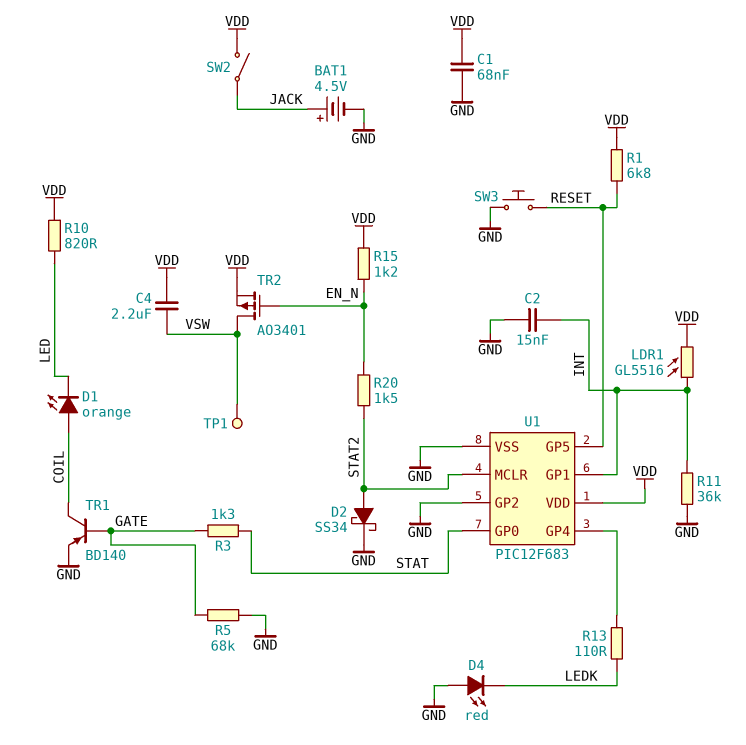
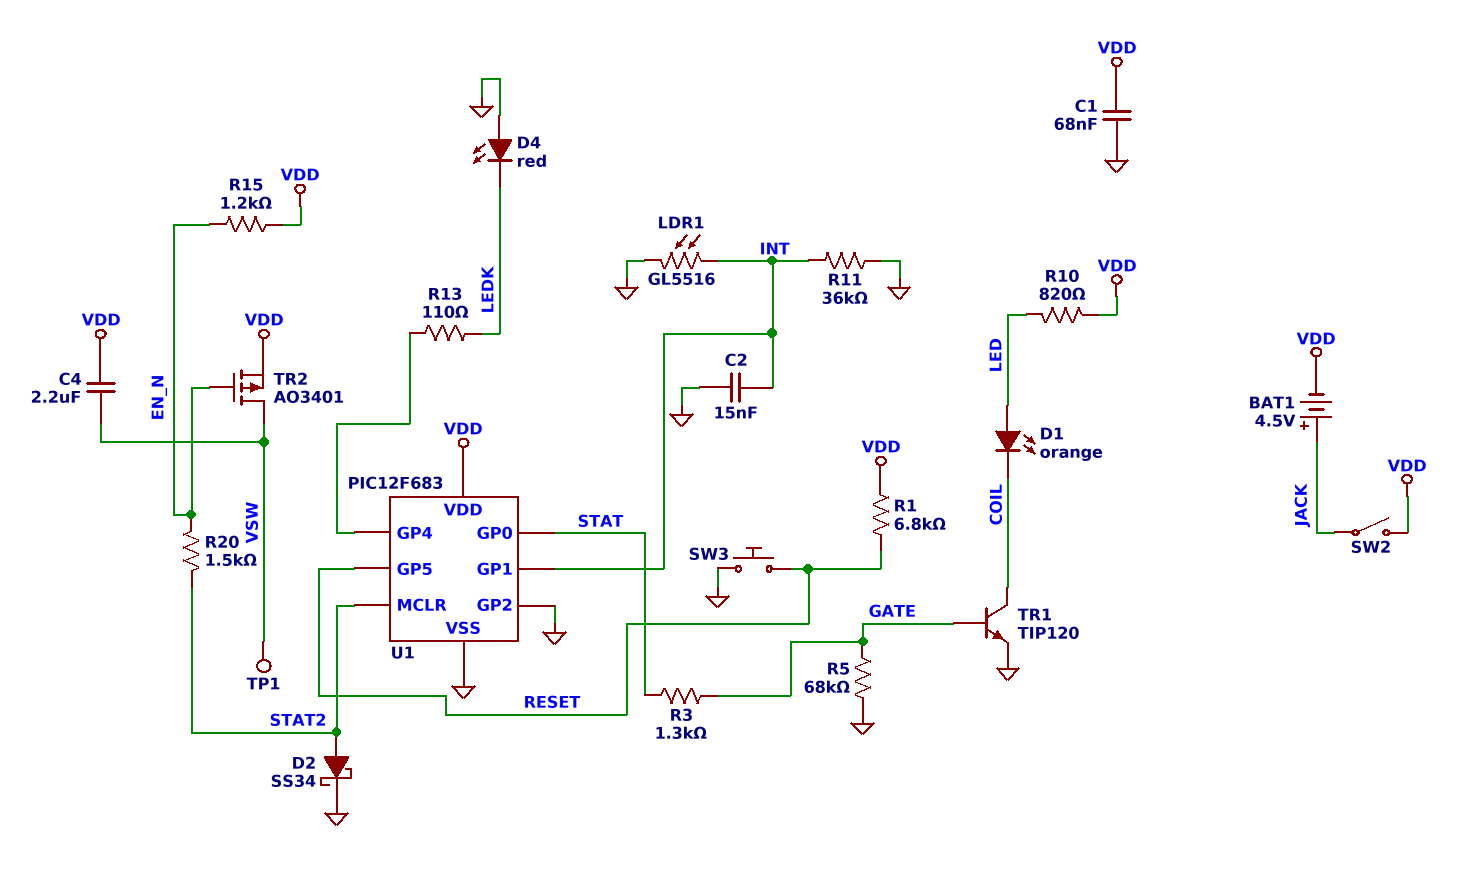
BAT1: 4.5V (plus JACK, minus GND) -> 4.5V (plus JACK, minus VDD)
D1: LED orange (A COIL, K LED) -> LED orange (A LED, K COIL)
LDR1: GL5516 (INT, VDD) -> GL5516 (GND, INT)
TR1: PNP BD140 (B GATE, C COIL, E GND) -> NPN TIP120 (B GATE, C COIL, E GND)

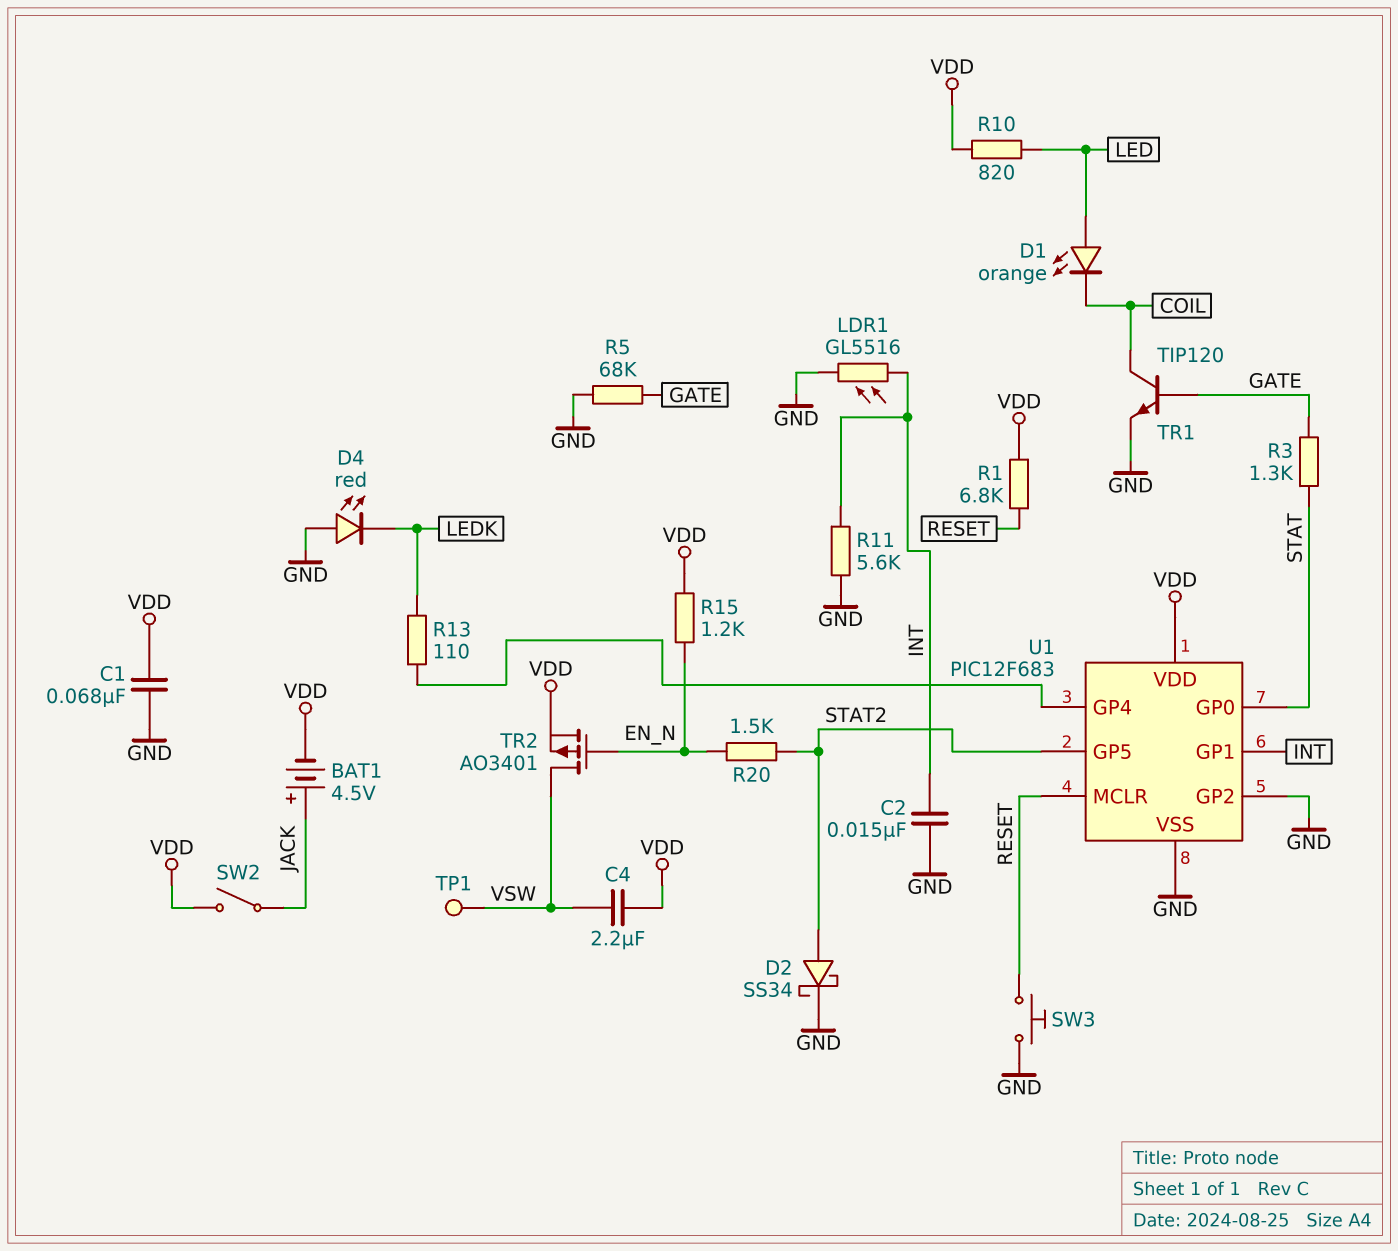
R11: 36k (GND, INT) -> 5.6k (GND, INT)
U1 pin GP5: RESET -> STAT2
U1 pin MCLR: STAT2 -> RESET

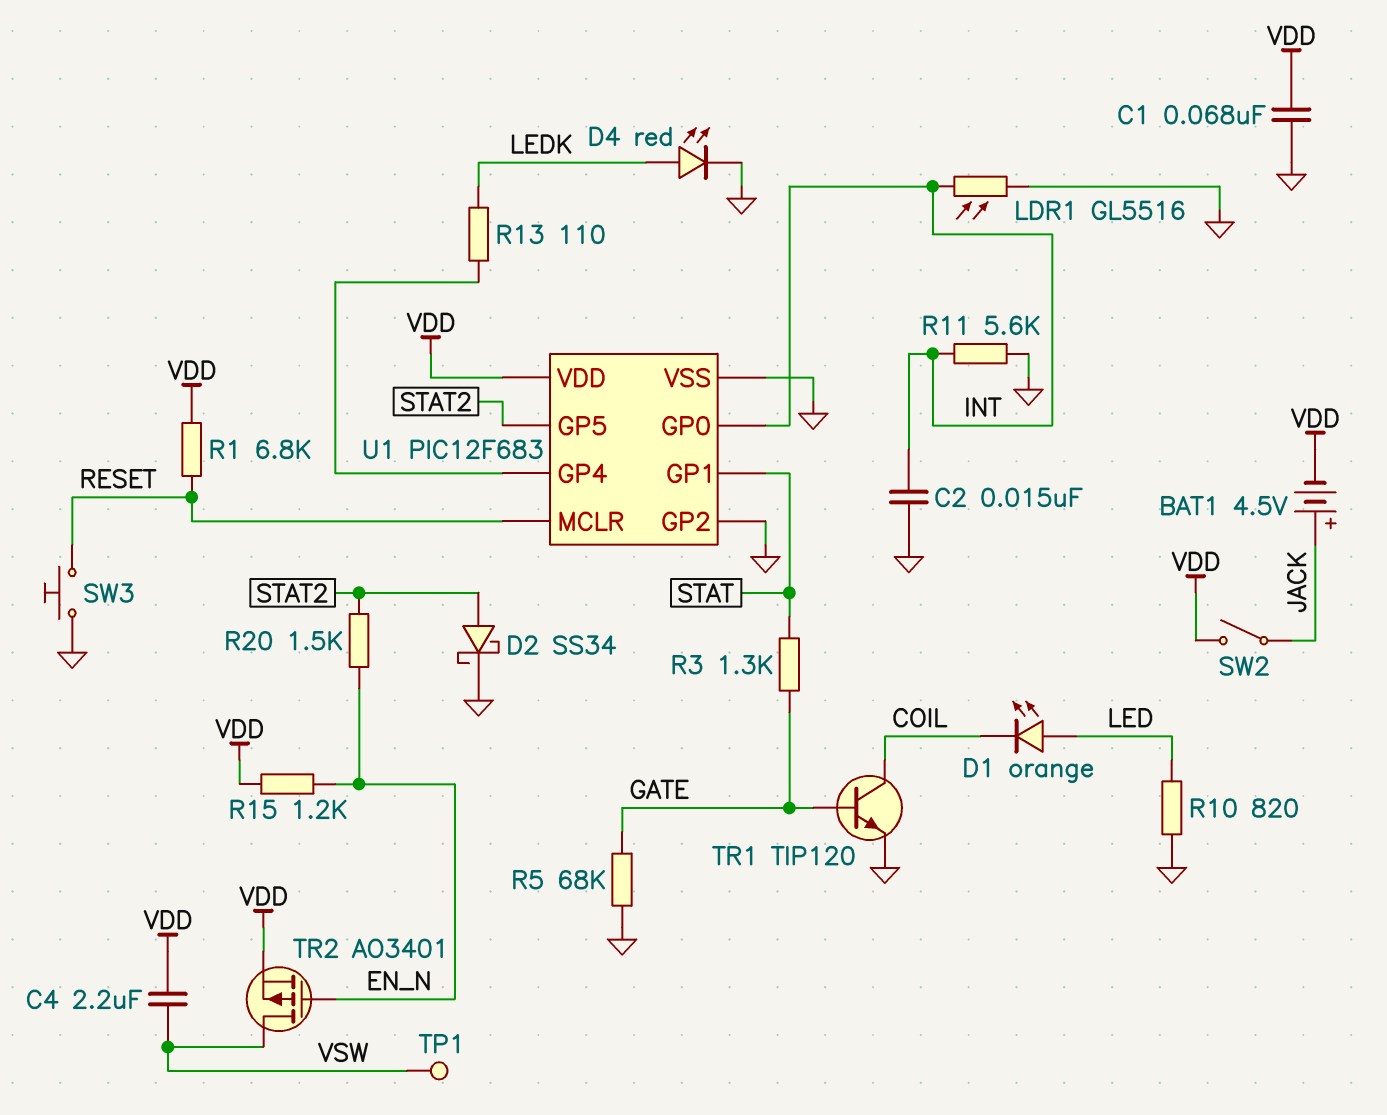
D4: LED red (A GND, K LEDK) -> LED red (A LEDK, K GND)
R10: 820 (LED, VDD) -> 820 (GND, LED)
U1 pin GP0: STAT -> INT
U1 pin GP1: INT -> STAT

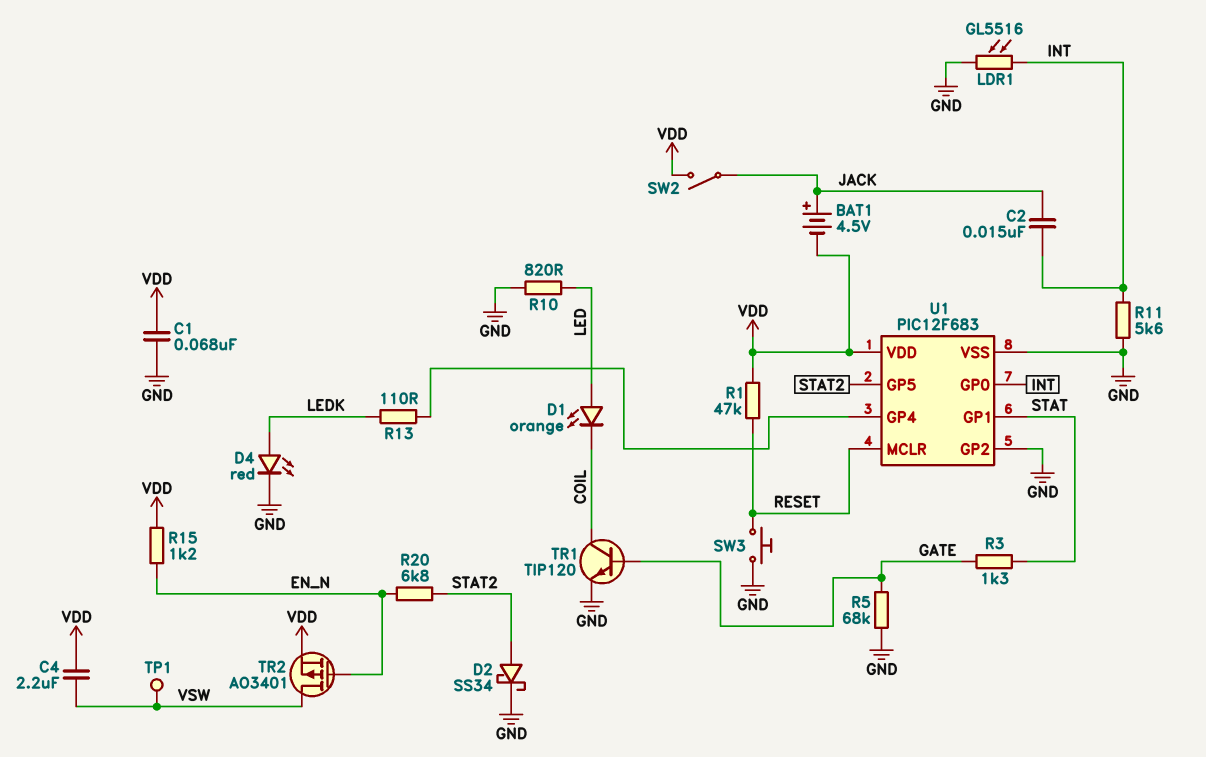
C2: 15nF (GND, INT) -> 15nF (INT, JACK)
R1: 6.8k (RESET, VDD) -> 47k (RESET, VDD)
R20: 1.5k (EN_N, STAT2) -> 6.8k (EN_N, STAT2)

